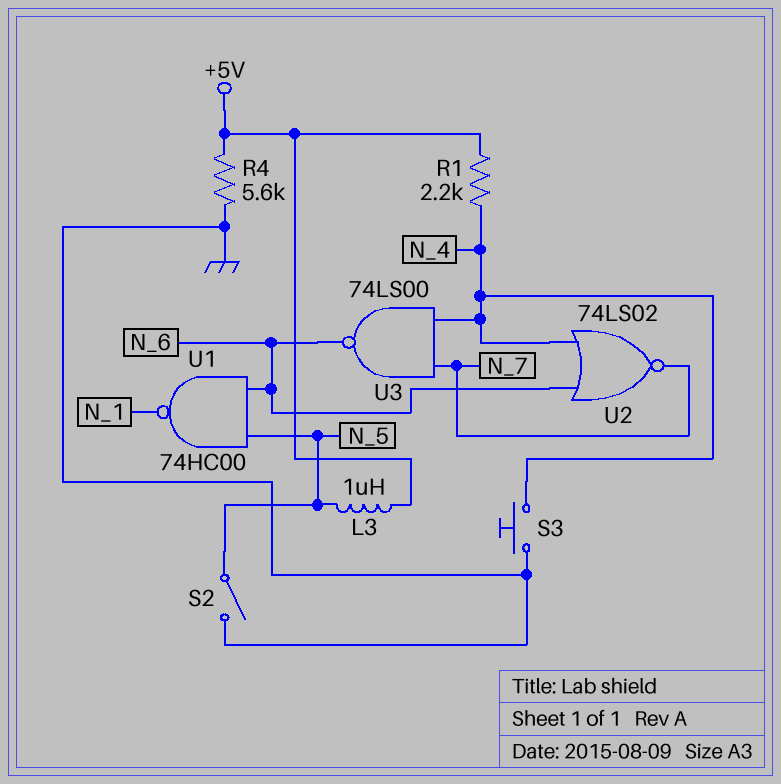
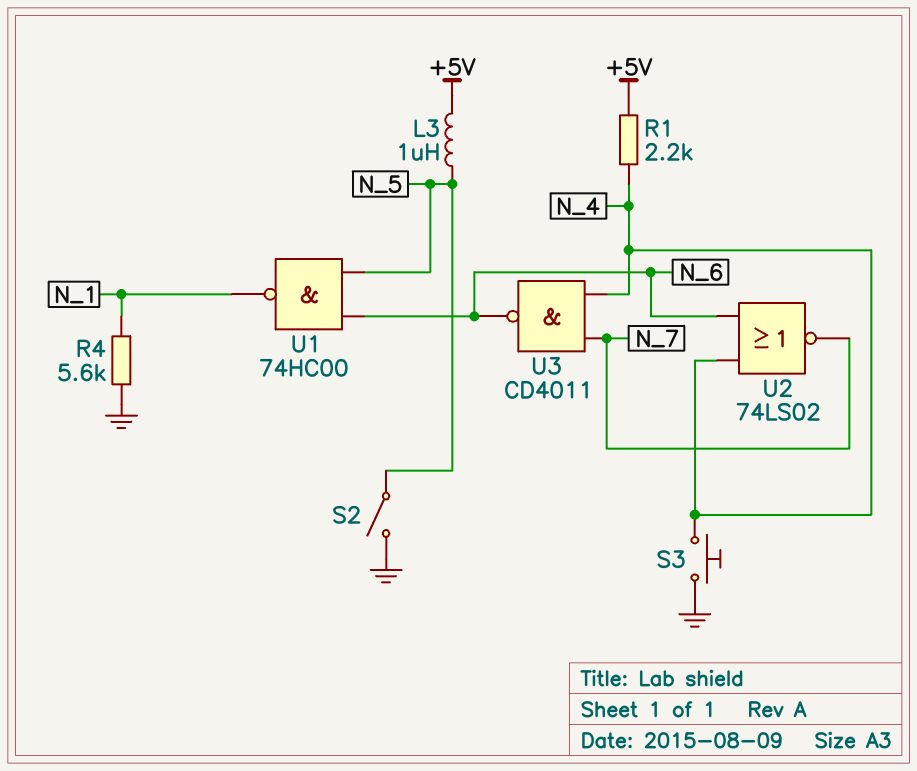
R4: 5.6k (+5V, GND) -> 5.6k (GND, N_1)
U3: NAND 74LS00 (in N_4, in N_7, out N_6) -> NAND CD4011 (in N_4, in N_7, out N_6)

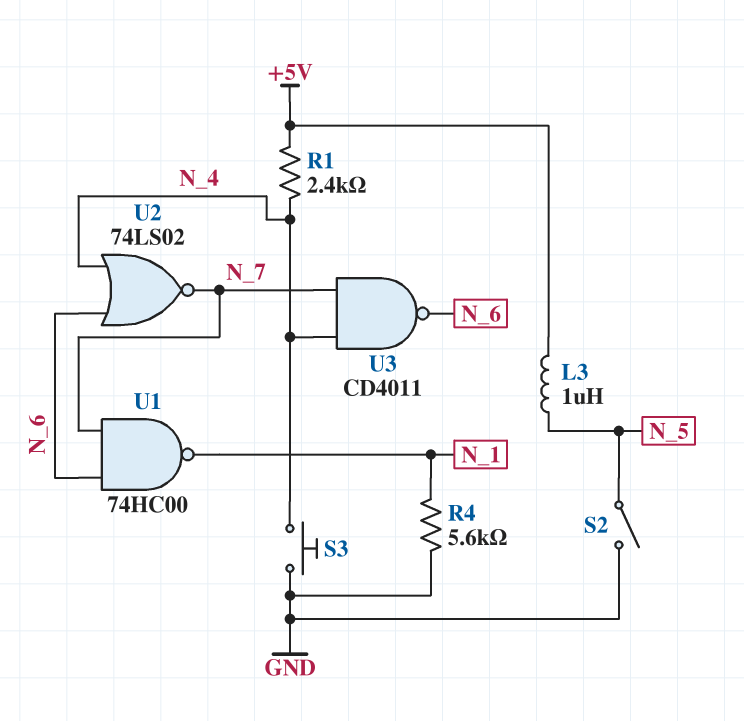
R1: 2.2k (+5V, N_4) -> 2.4k (+5V, N_4)
U1: NAND 74HC00 (in N_5, in N_6, out N_1) -> NAND 74HC00 (in N_6, in N_7, out N_1)

